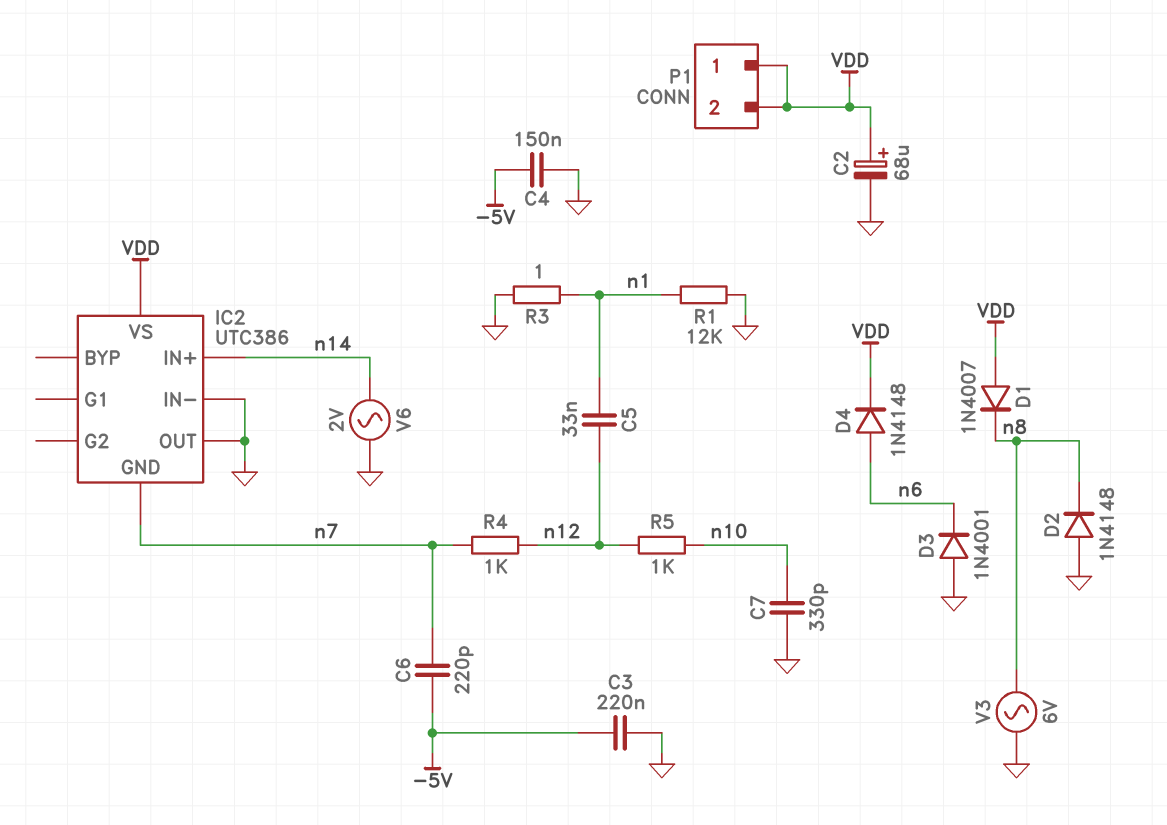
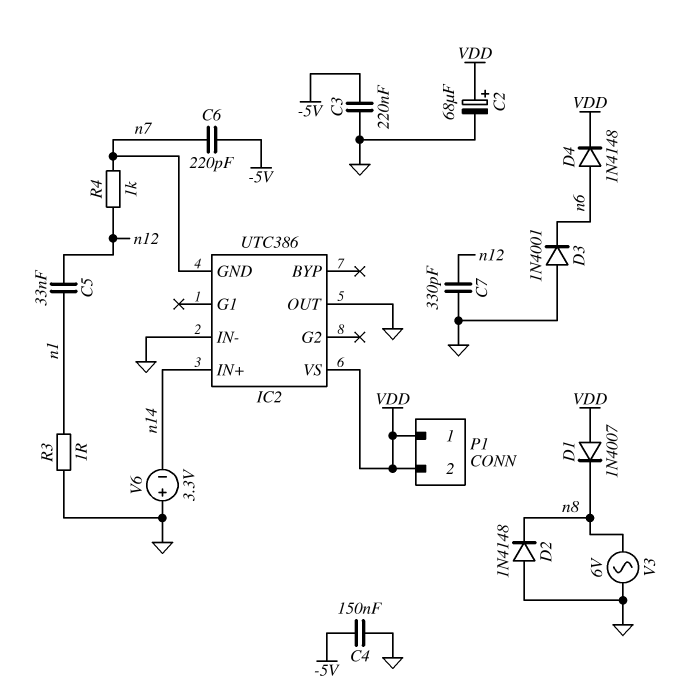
C7: 330pF (GND, n10) -> 330pF (GND, n12)
R1: 12k (GND, n1) -> none
R5: 1k (n10, n12) -> none
V6: AC 2V (GND, n14) -> 3.3V (plus GND, minus n14)

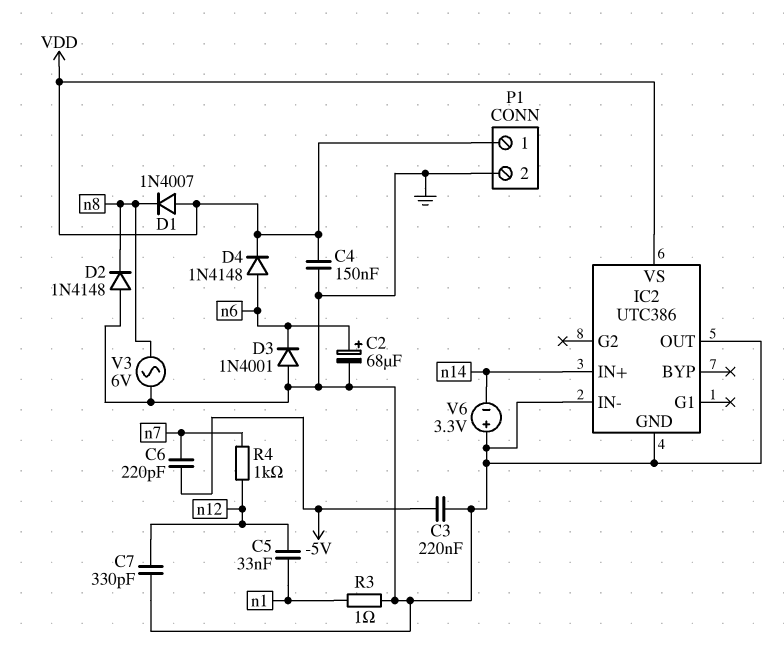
C2: 68uF (plus VDD, minus GND) -> 68uF (plus n6, minus GND)
C4: 150nF (-5V, GND) -> 150nF (GND, VDD)
IC2 pin GND: n7 -> GND
P1 pin 2: VDD -> GND

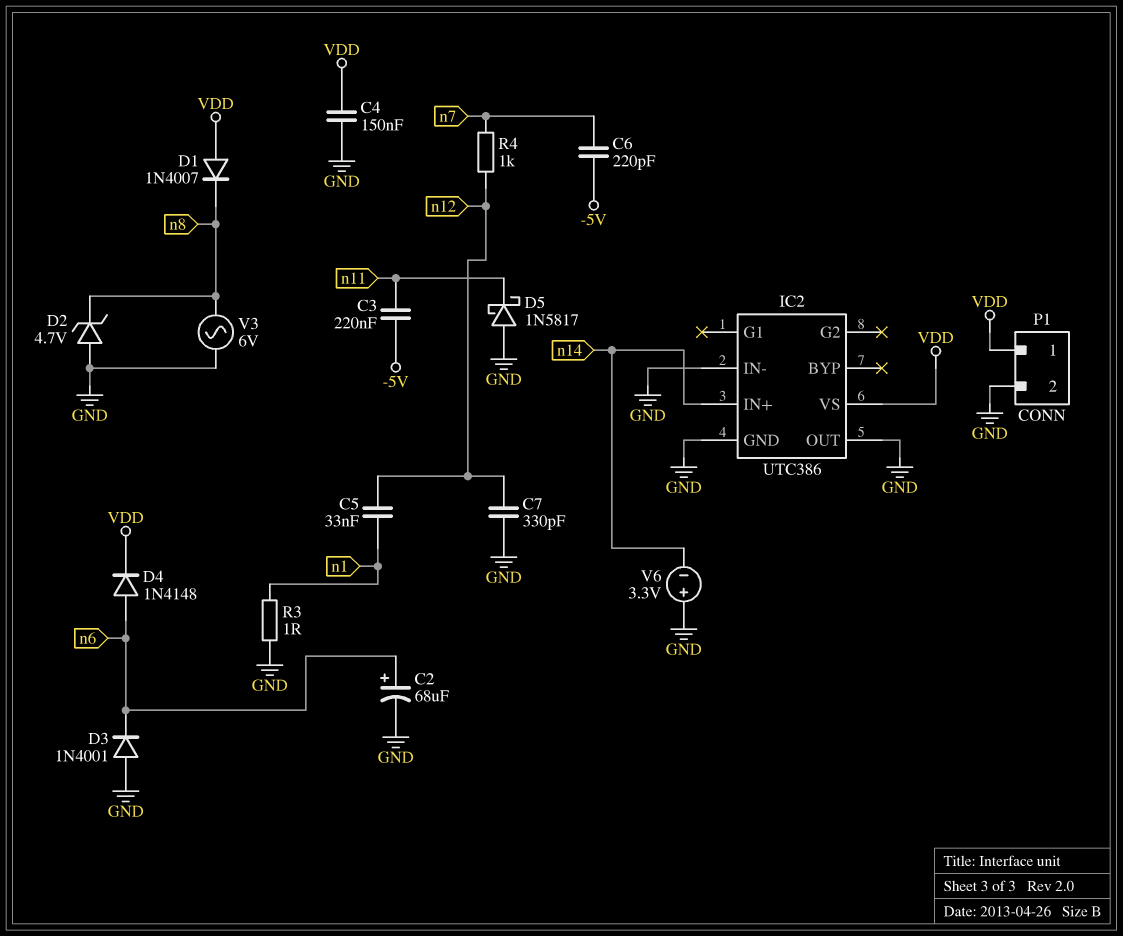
C3: 220nF (-5V, GND) -> 220nF (-5V, n11)
D2: diode 1N4148 (A GND, K n8) -> zener 4.7V (A GND, K n8)
D5: none -> schottky 1N5817 (A GND, K n11)

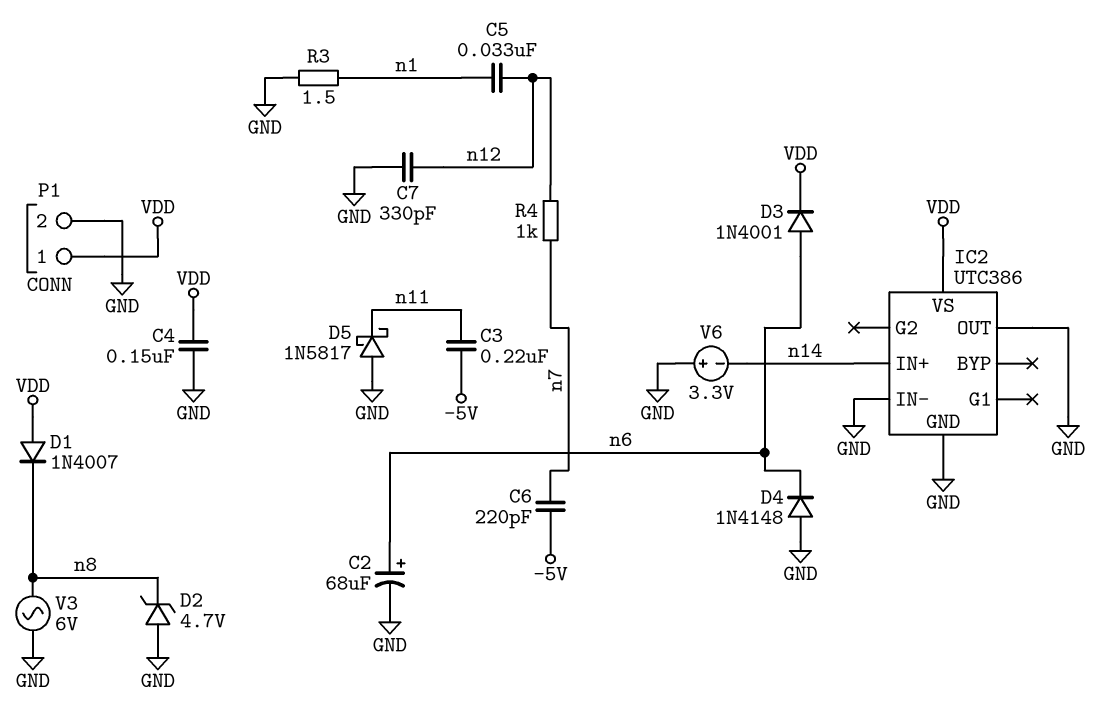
D3: diode 1N4001 (A GND, K n6) -> diode 1N4001 (A n6, K VDD)
D4: diode 1N4148 (A n6, K VDD) -> diode 1N4148 (A GND, K n6)
R3: 1 (GND, n1) -> 1.5 (GND, n1)

